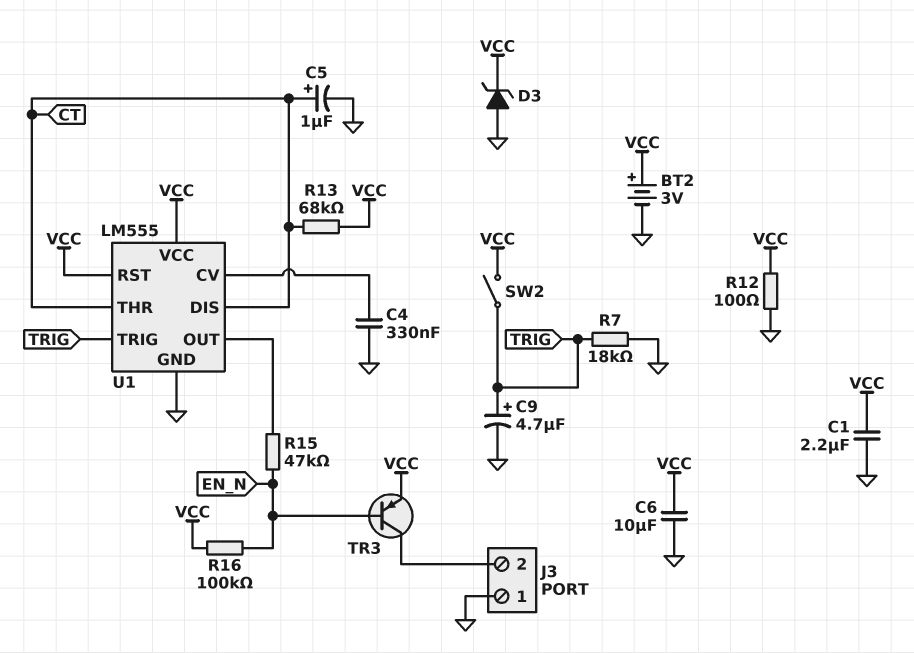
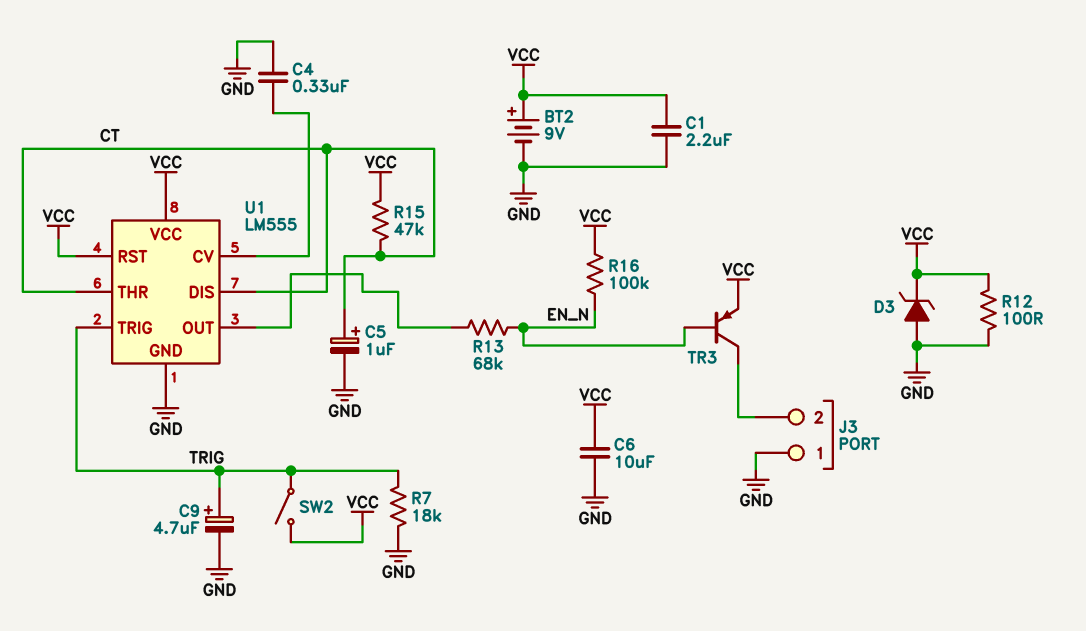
BT2: 3V (plus VCC, minus GND) -> 9V (plus VCC, minus GND)
R13: 68k (CT, VCC) -> 68k (EN_N, U1/OUT)
R15: 47k (EN_N, U1/OUT) -> 47k (CT, VCC)

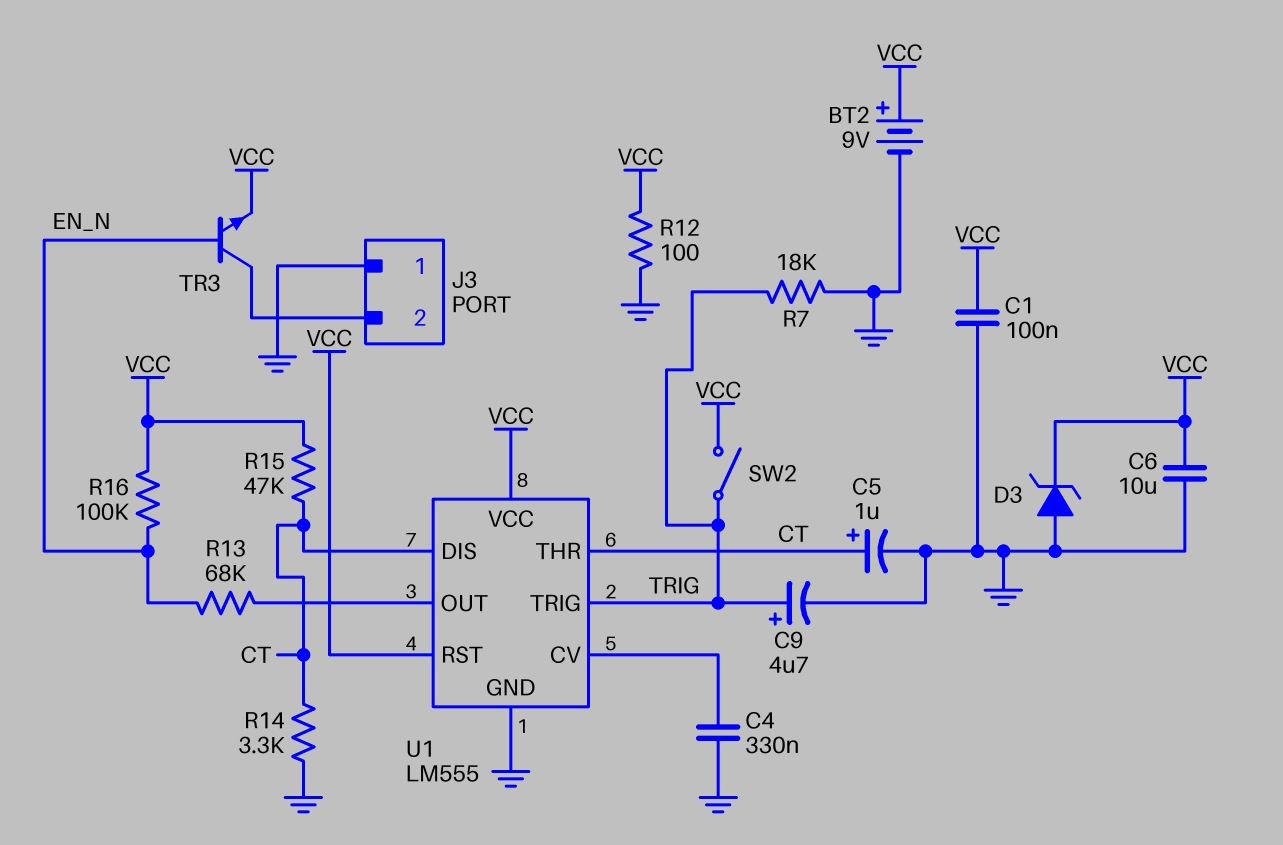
C1: 2.2uF (GND, VCC) -> 100nF (GND, VCC)
R14: none -> 3.3k (CT, GND)
TR3: PNP (B EN_N, C J3/2, E VCC) -> NPN (B EN_N, C J3/2, E VCC)

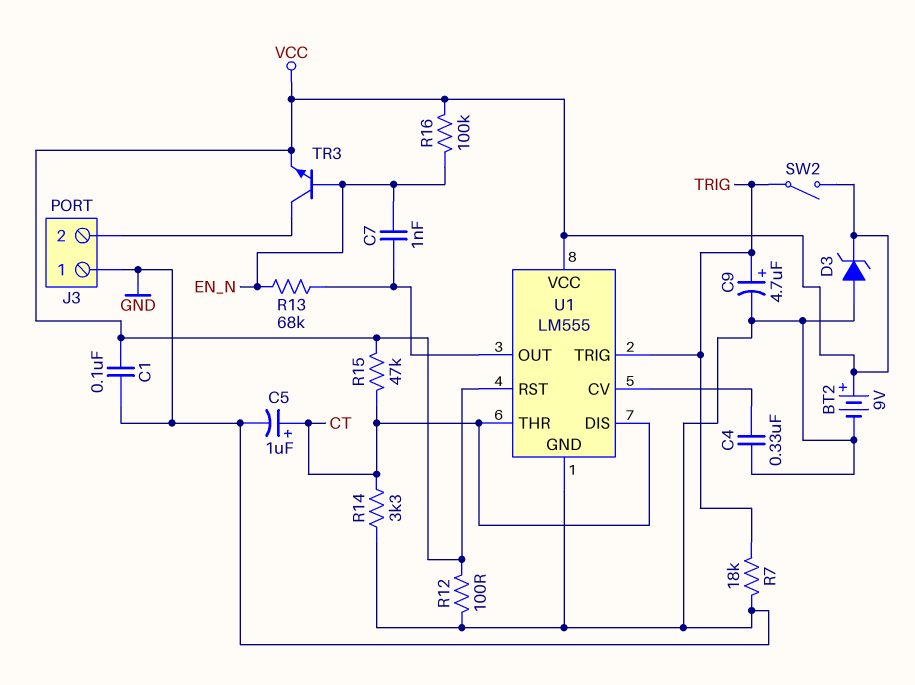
C6: 10uF (GND, VCC) -> none
C7: none -> 1nF (EN_N, U1/OUT)

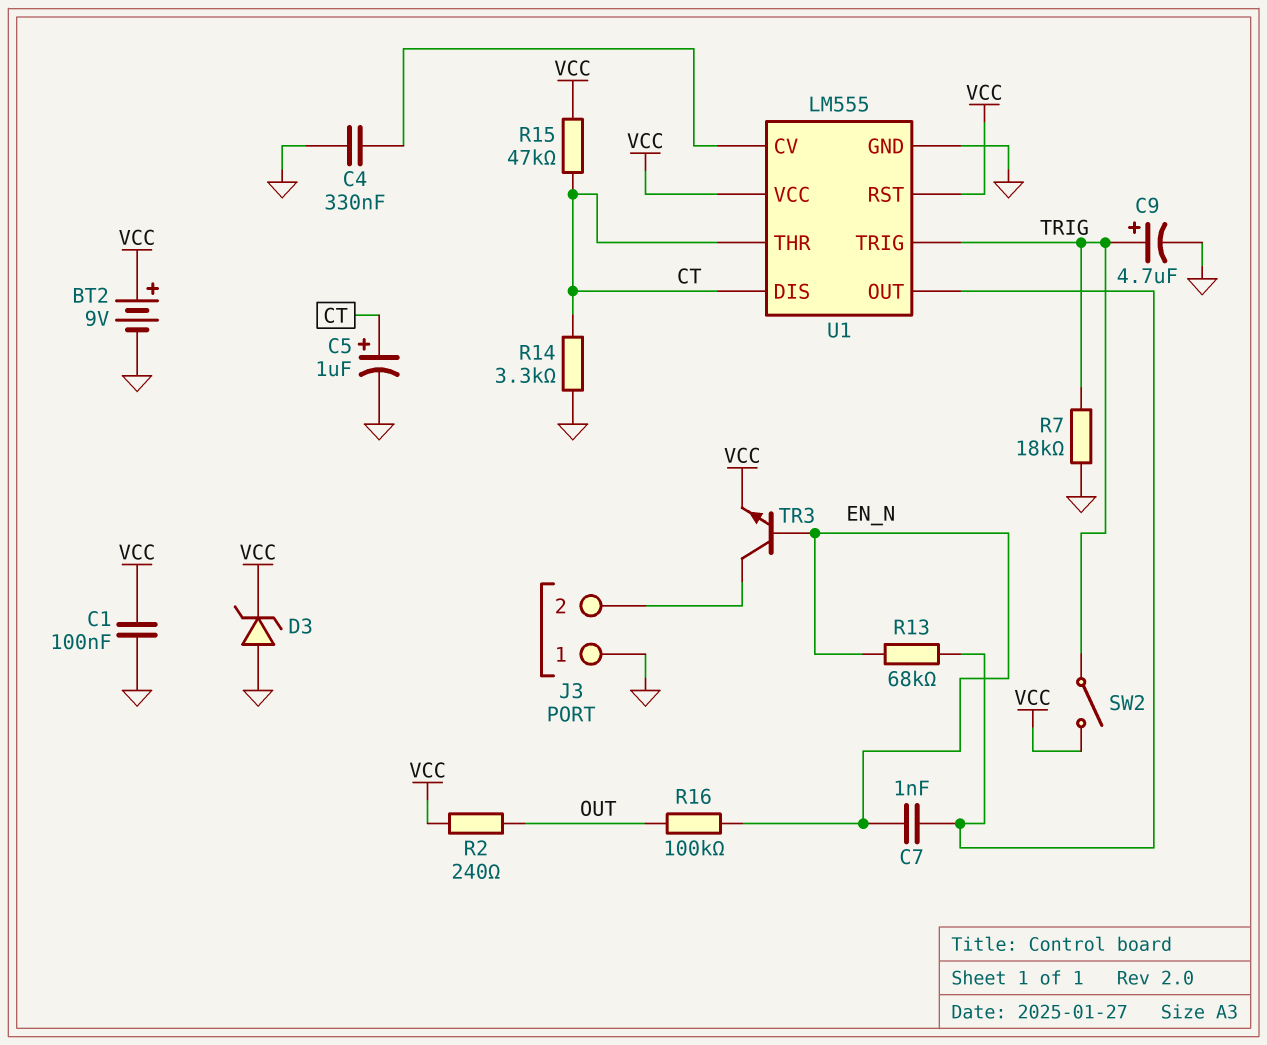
R2: none -> 240 (OUT, VCC)
R12: 100 (GND, VCC) -> none
R16: 100k (EN_N, VCC) -> 100k (EN_N, OUT)

